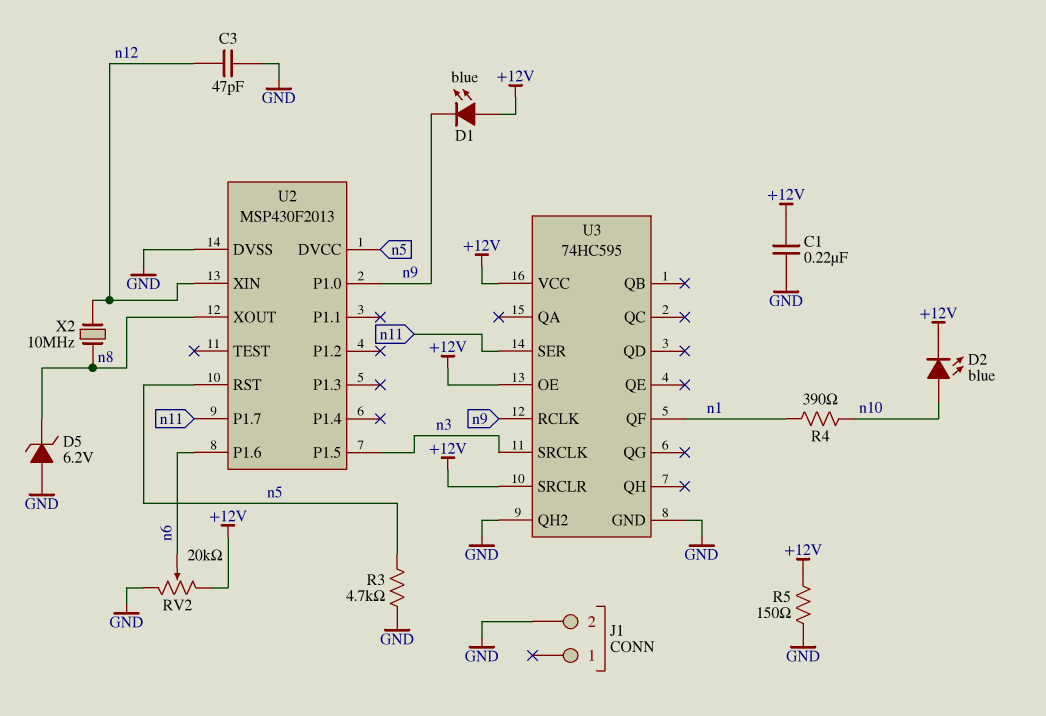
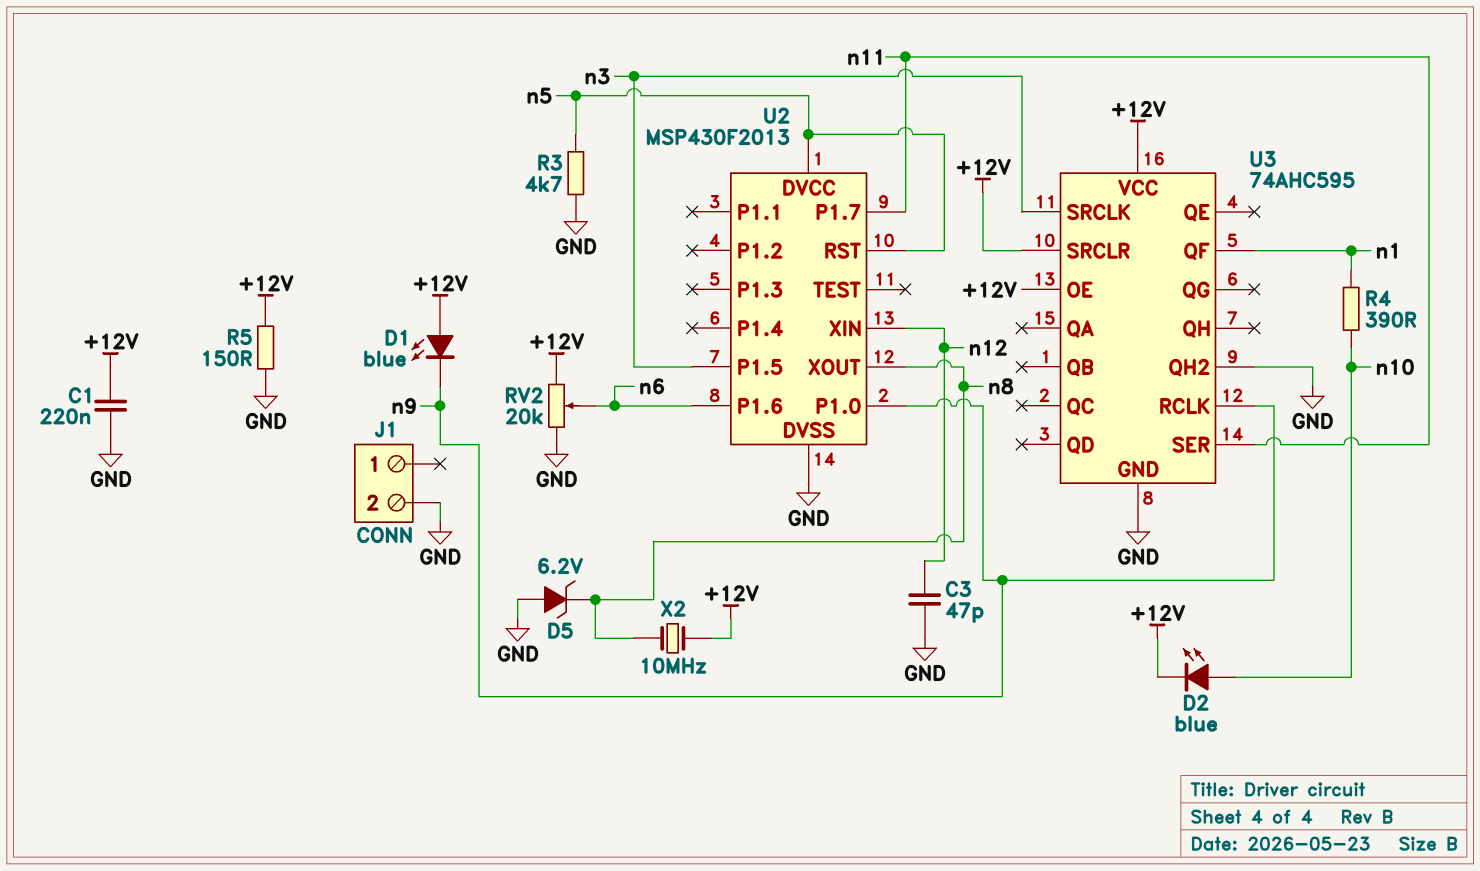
U3: 74HC595 -> 74AHC595
X2: 10MHz (n8, n12) -> 10MHz (+12V, n8)

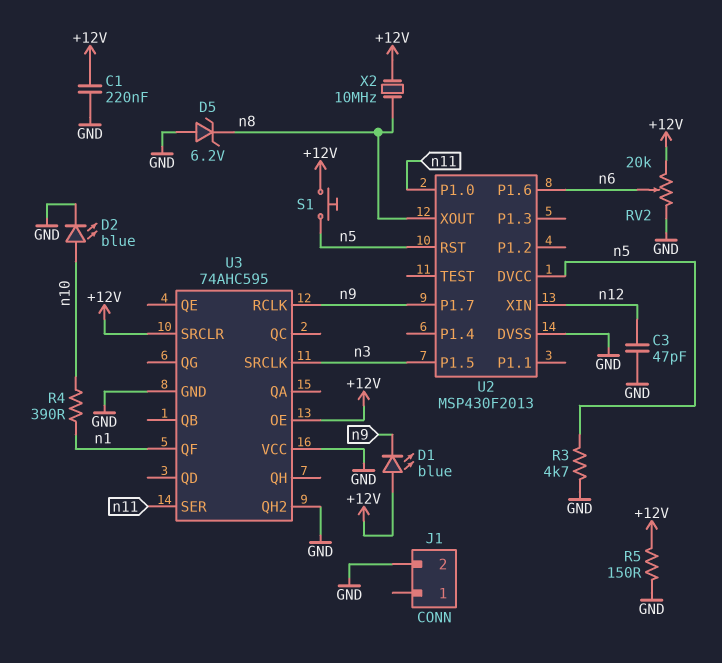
D2: LED blue (A n10, K +12V) -> LED blue (A n10, K GND)
S1: none -> button (+12V, n5)
U2 pin P1.0: n9 -> n11
U2 pin P1.7: n11 -> n9
U3 pin VCC: +12V -> GND

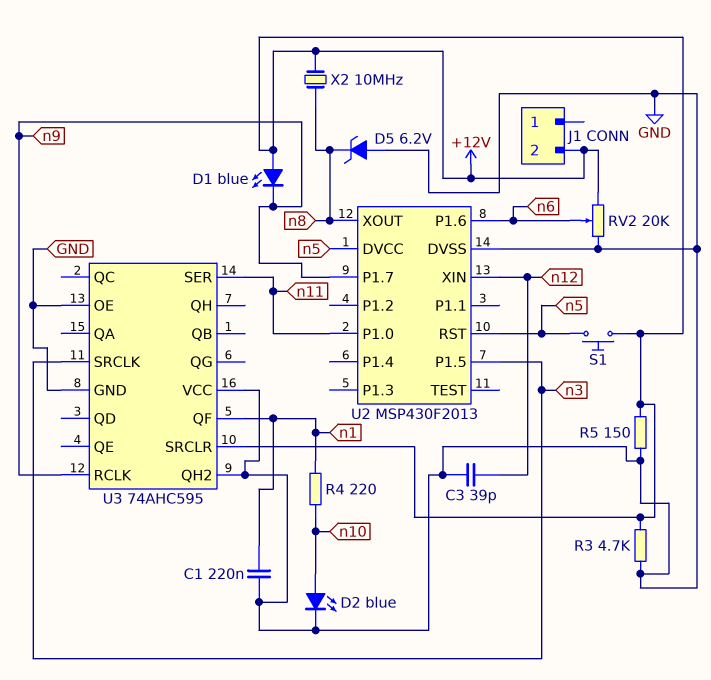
C1: 220nF (+12V, GND) -> 220nF (GND, n1)
C3: 47pF (GND, n12) -> 39pF (GND, n12)
J1 pin 2: GND -> +12V
R3: 4.7k (GND, n5) -> 4.7k (+12V, GND)
R4: 390 (n1, n10) -> 220 (n1, n10)
U3 pin OE: +12V -> GND

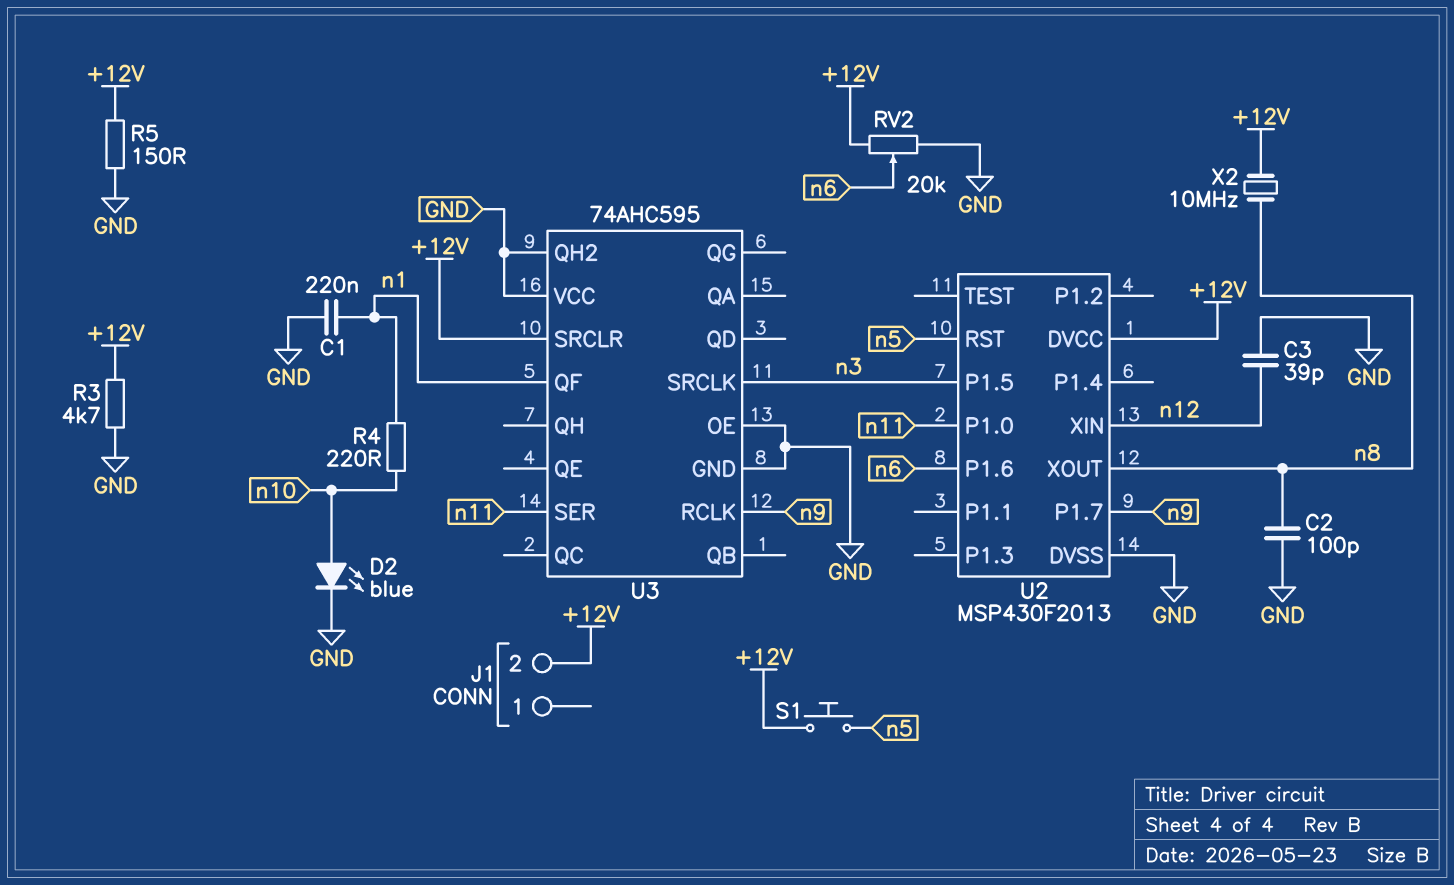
C2: none -> 100pF (GND, n8)
D1: LED blue (A +12V, K n9) -> none
D5: zener 6.2V (A GND, K n8) -> none
U2 pin DVCC: n5 -> +12V

